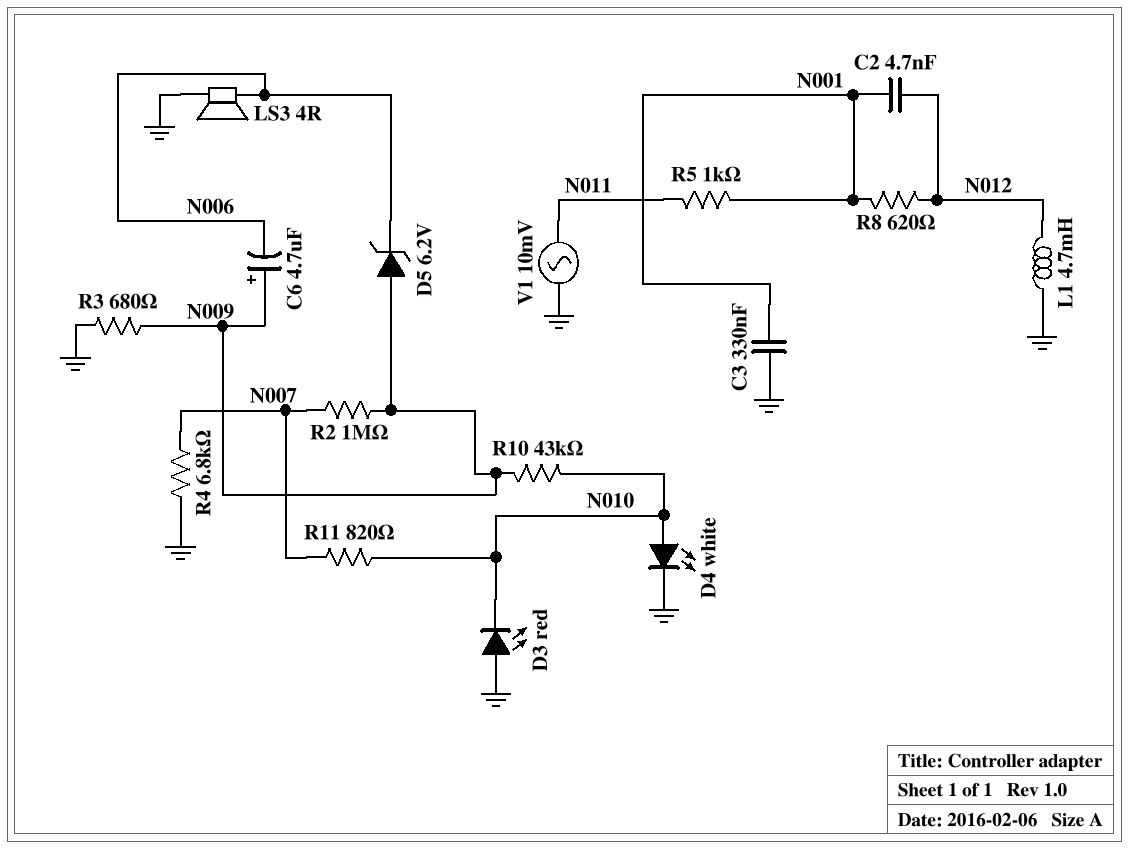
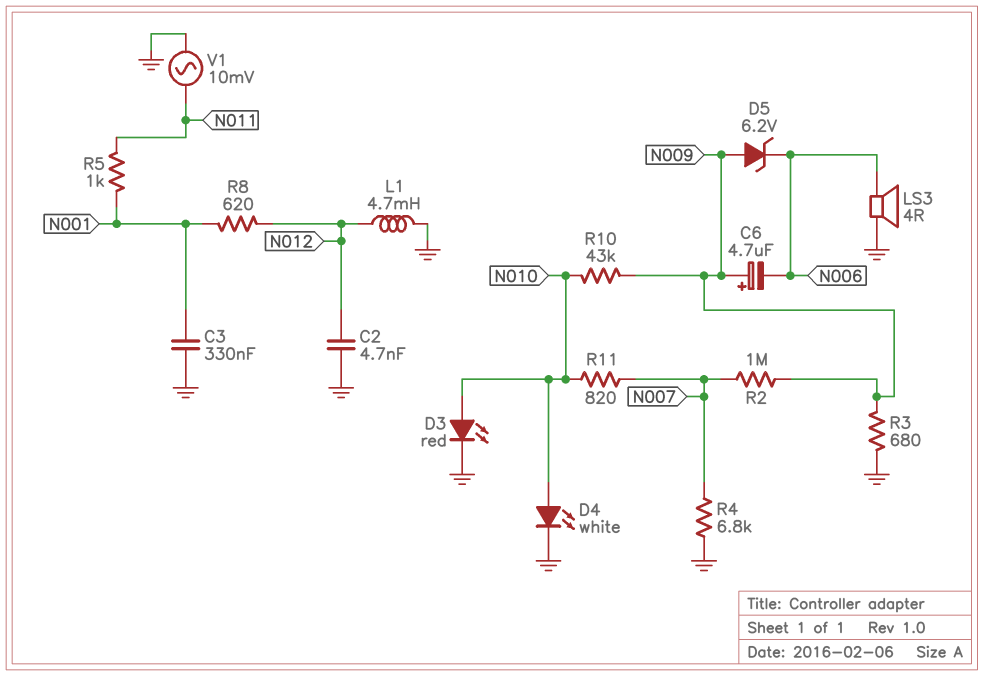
C2: 4.7nF (N001, N012) -> 4.7nF (GND, N012)
D3: LED red (A GND, K N010) -> LED red (A N010, K GND)

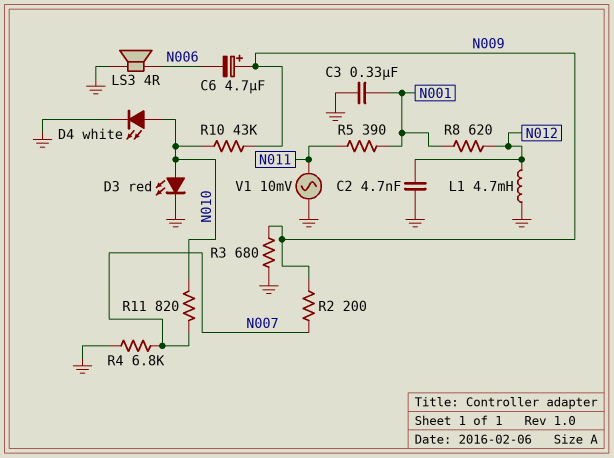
D5: zener 6.2V (A N009, K N006) -> none
R2: 1M (N007, N009) -> 200 (N007, N009)
R5: 1k (N001, N011) -> 390 (N001, N011)

